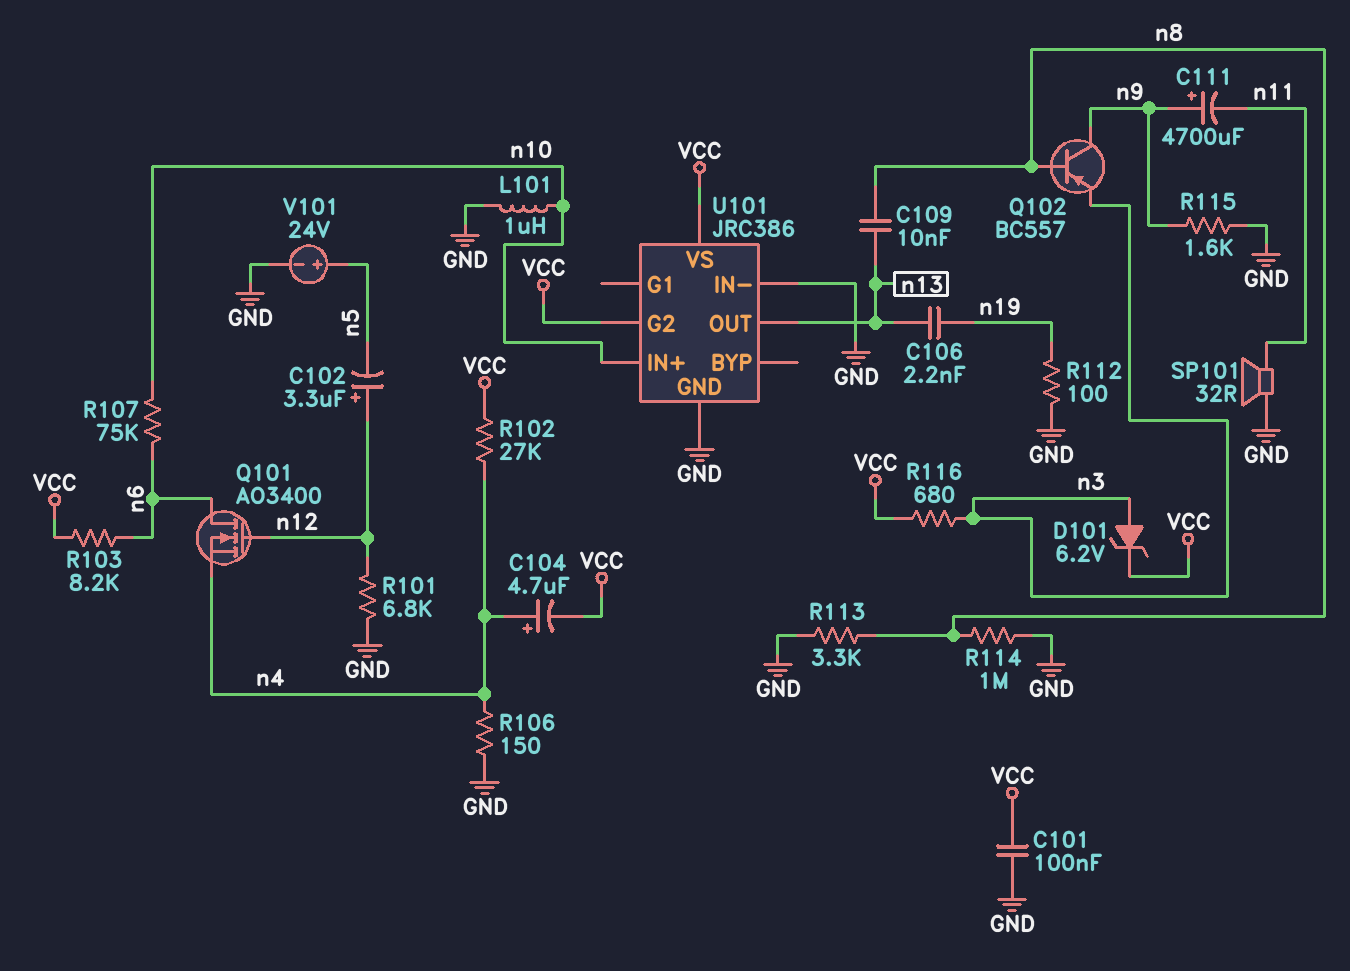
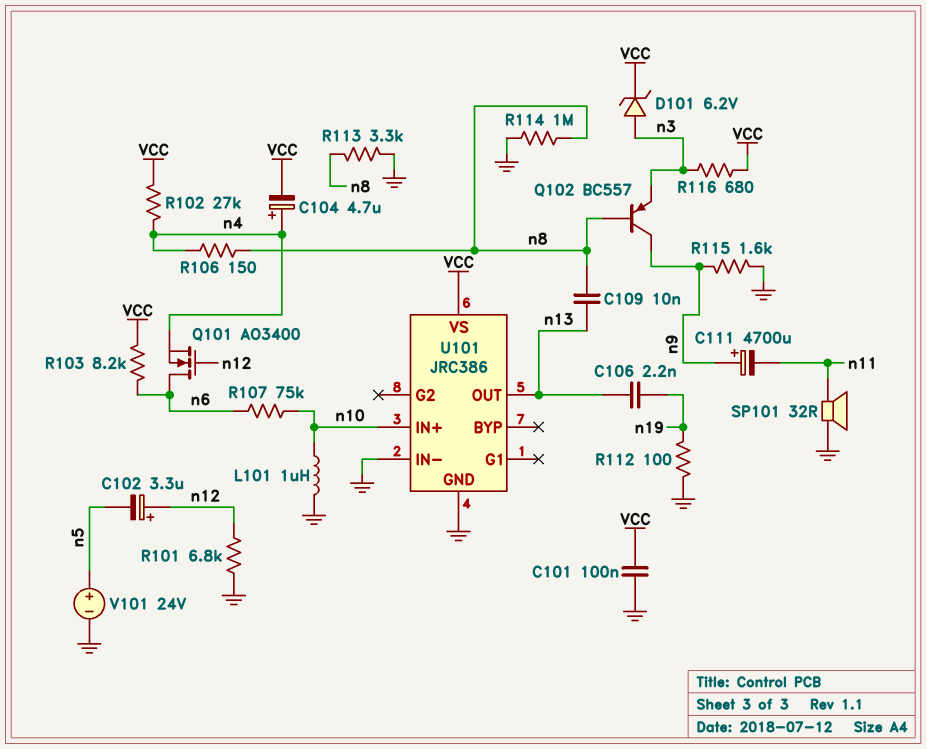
R106: 150 (GND, n4) -> 150 (n4, n8)
U101 pin G2: VCC -> none

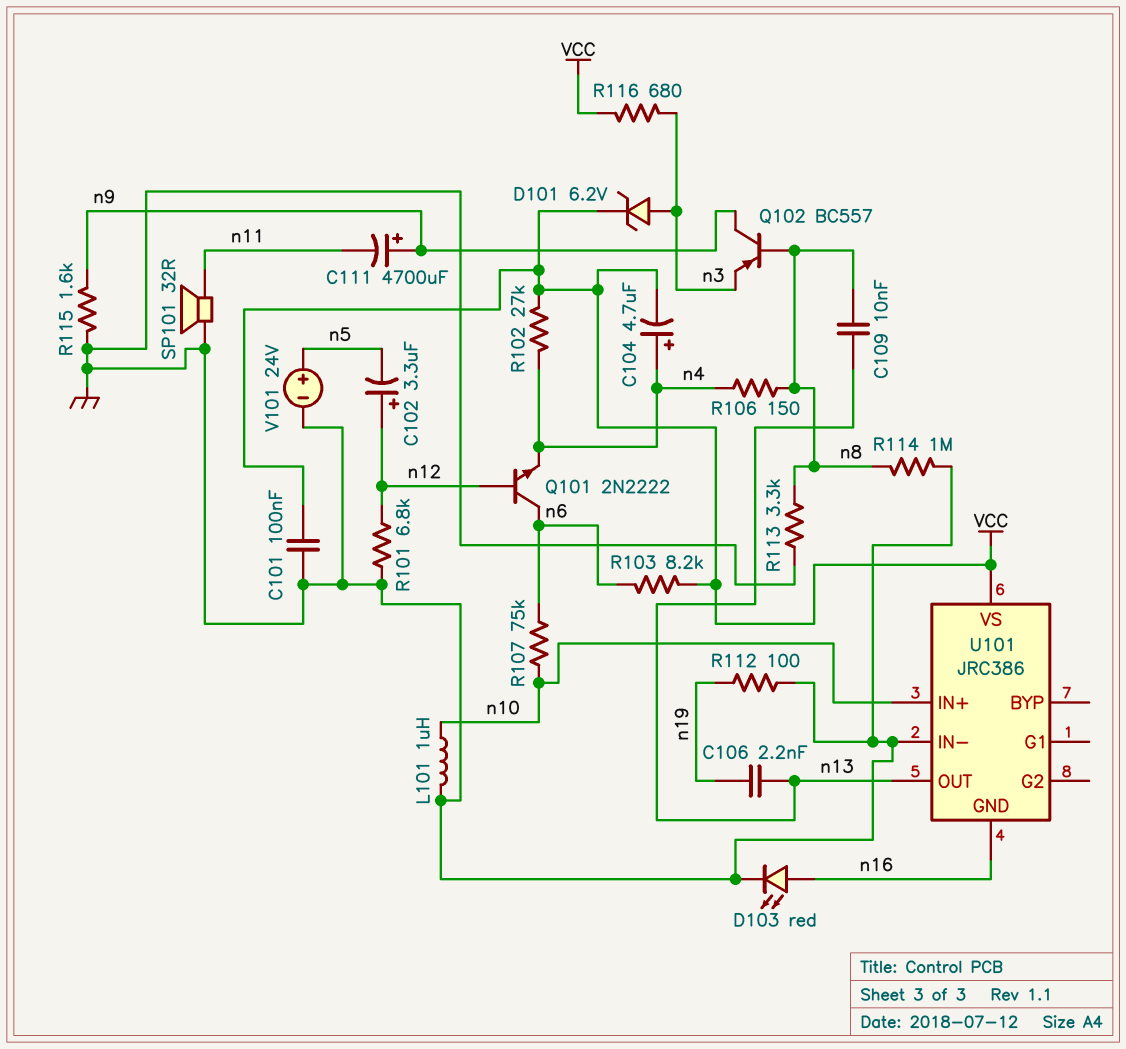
D103: none -> LED red (A n16, K GND)
Q101: NMOS AO3400 (G n12, D n6, S n4) -> NPN 2N2222 (B n12, C n6, E n4)
U101 pin GND: GND -> n16

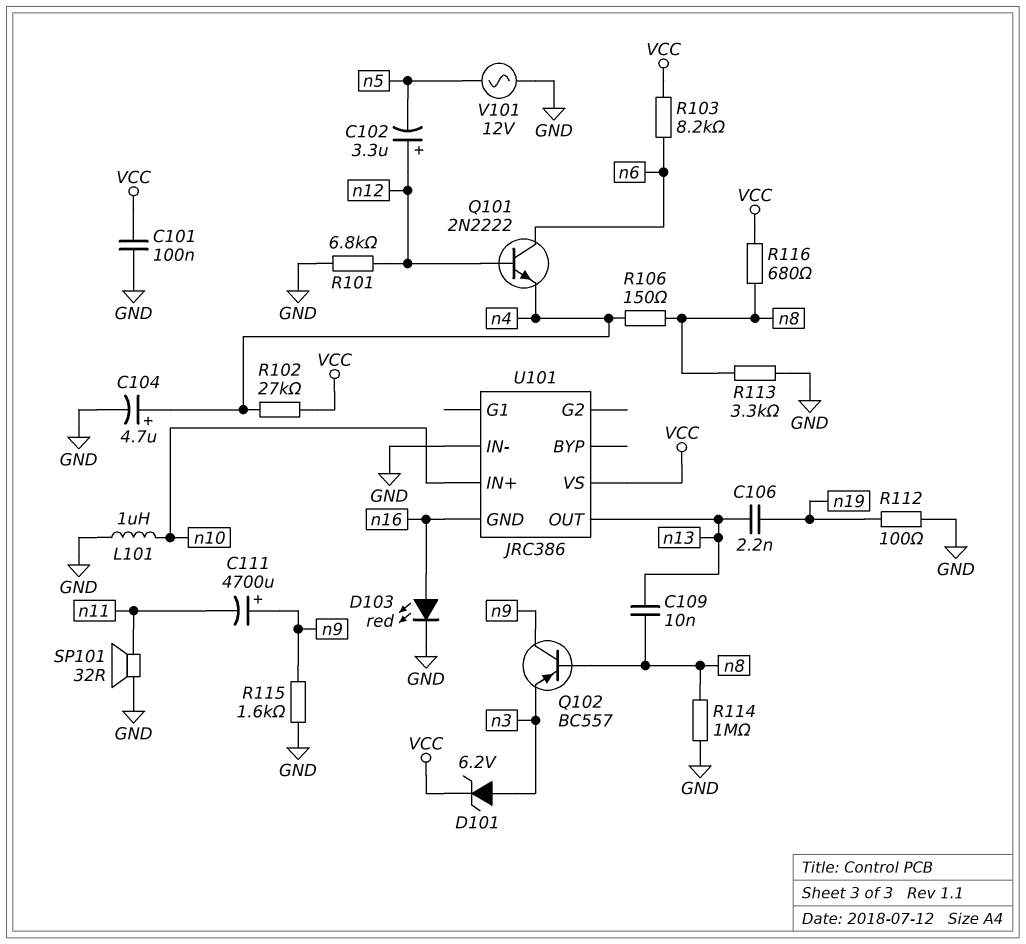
C104: 4.7uF (plus n4, minus VCC) -> 4.7uF (plus n4, minus GND)
R107: 75k (n6, n10) -> none
R116: 680 (VCC, n3) -> 680 (VCC, n8)
V101: 24V (plus n5, minus GND) -> AC 12V (GND, n5)

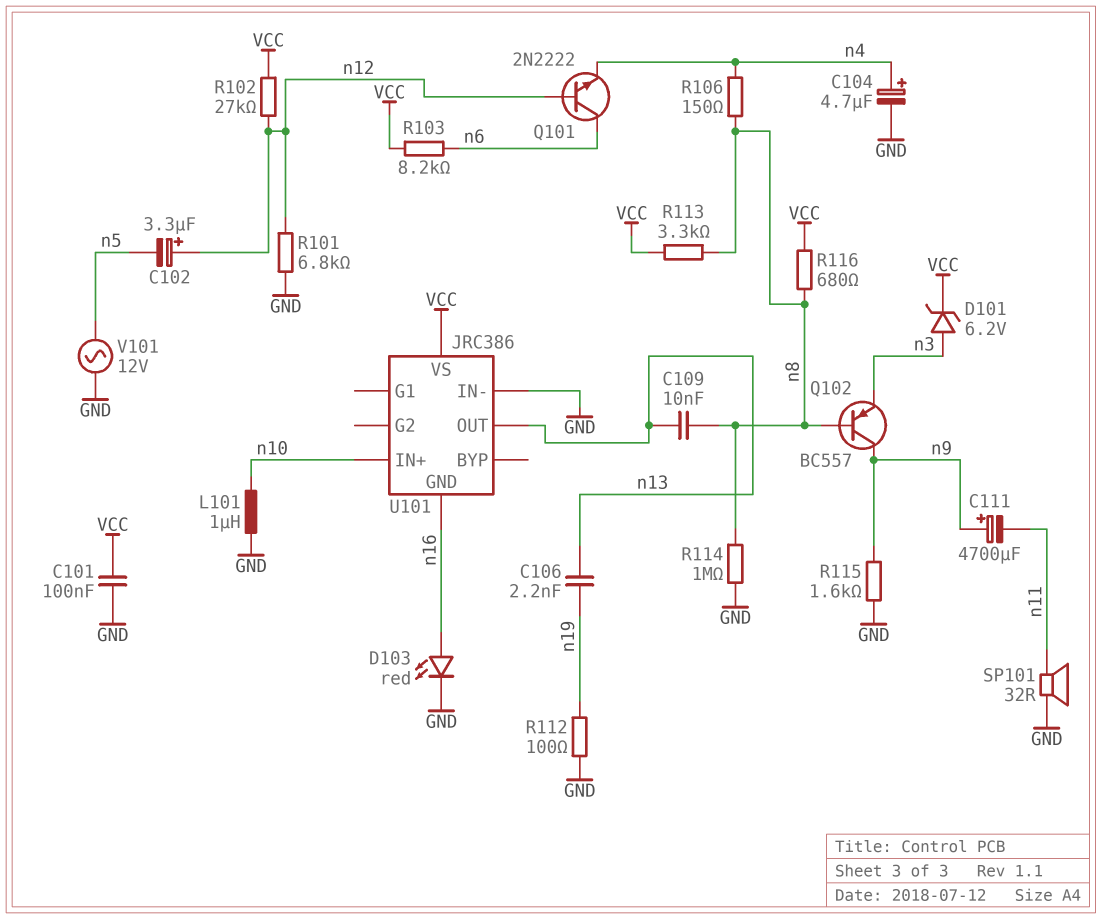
R102: 27k (VCC, n4) -> 27k (VCC, n12)
R113: 3.3k (GND, n8) -> 3.3k (VCC, n8)

